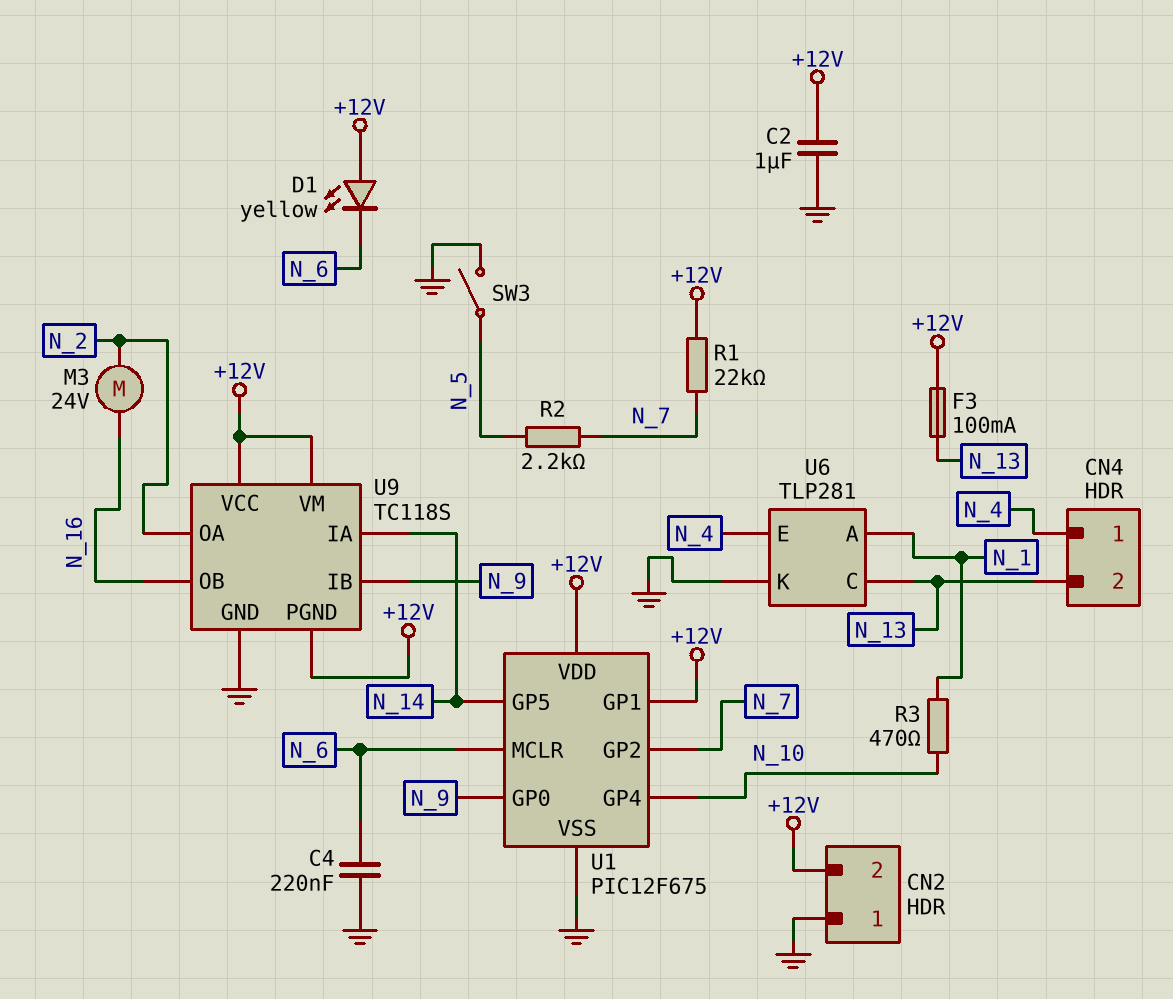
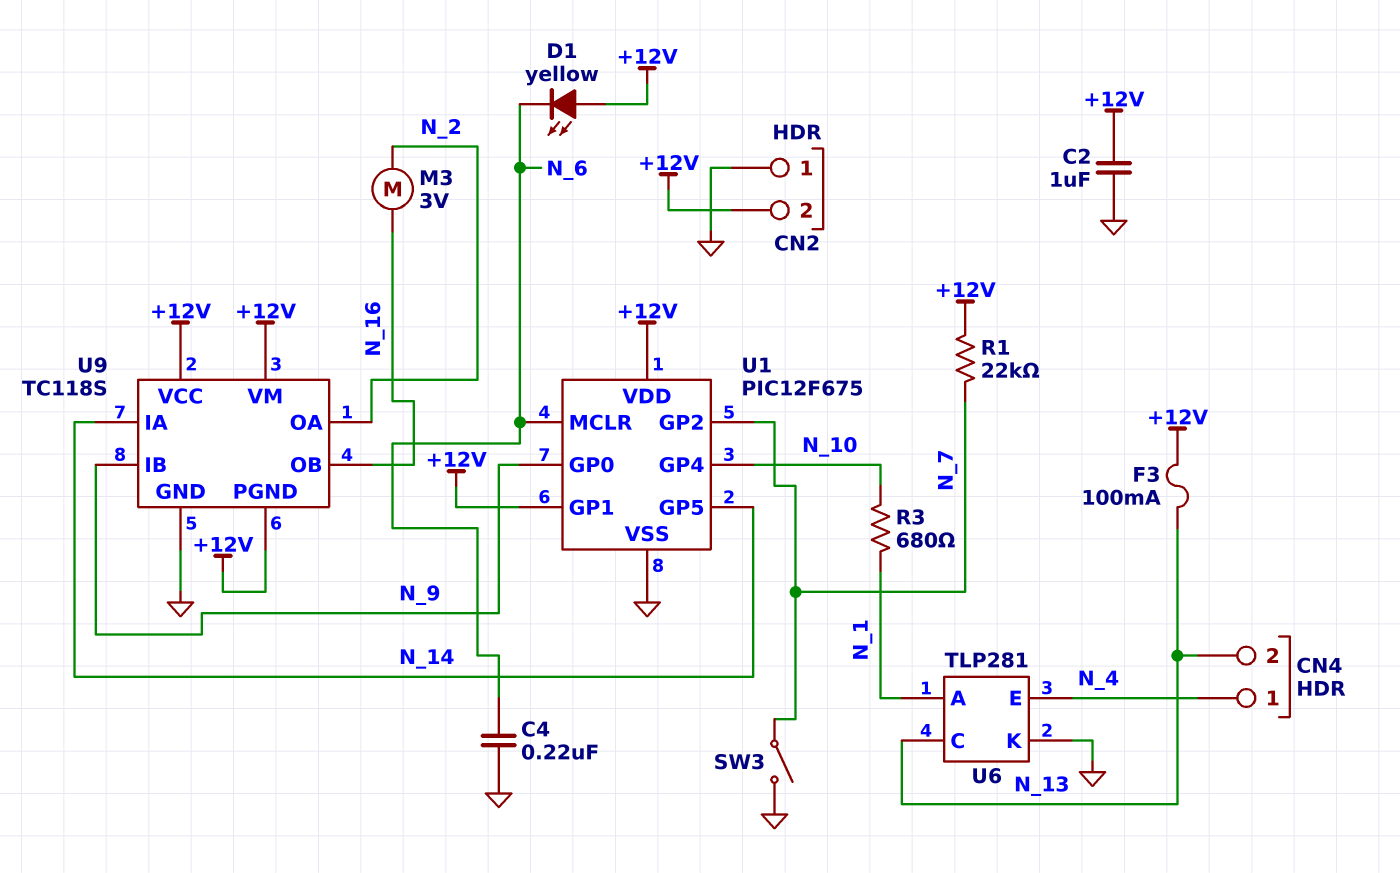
M3: motor 24V (N_2, N_16) -> motor 3V (N_2, N_16)
R2: 2.2k (N_5, N_7) -> none
R3: 470 (N_1, N_10) -> 680 (N_1, N_10)
SW3: switch (GND, N_5) -> switch (GND, N_7)

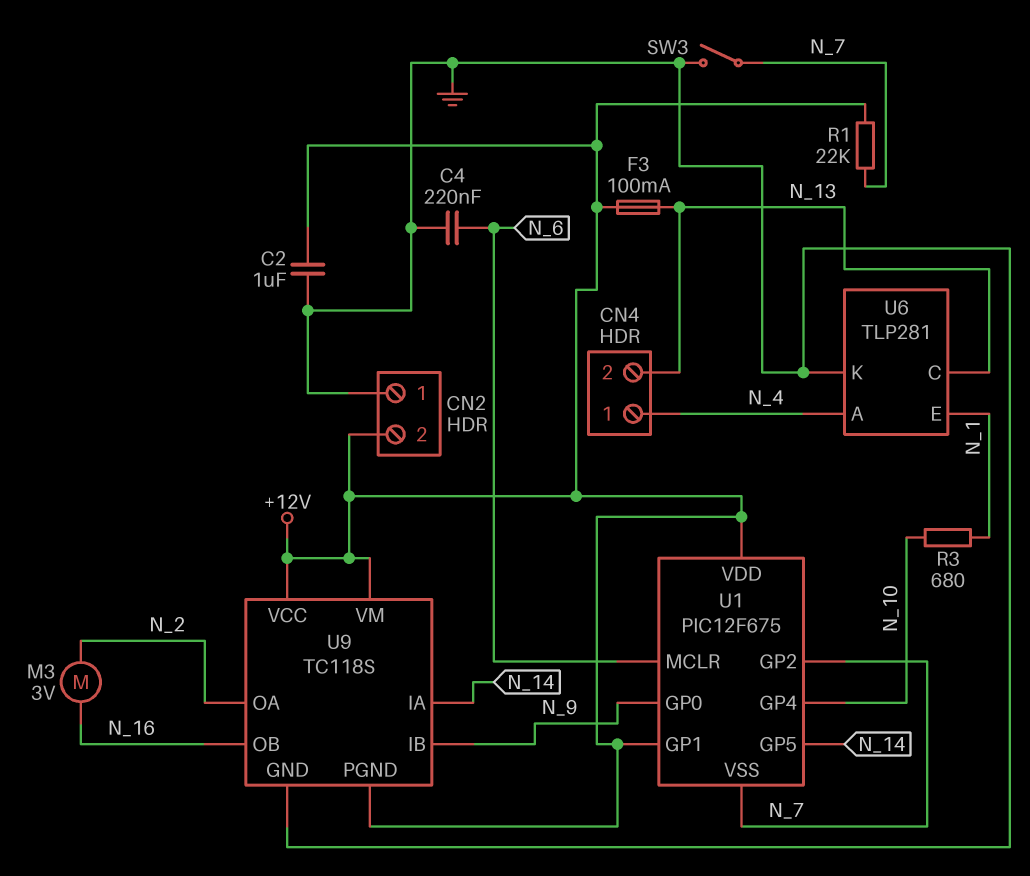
D1: LED yellow (A +12V, K N_6) -> none
U1 pin VSS: GND -> N_7
U6 pin A: N_1 -> N_4
U6 pin E: N_4 -> N_1

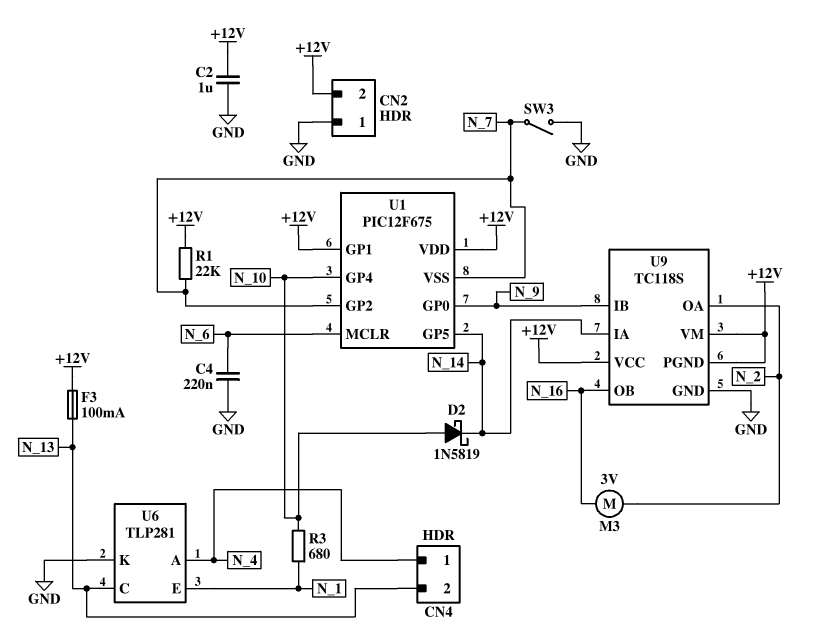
D2: none -> schottky 1N5819 (A N_10, K N_14)

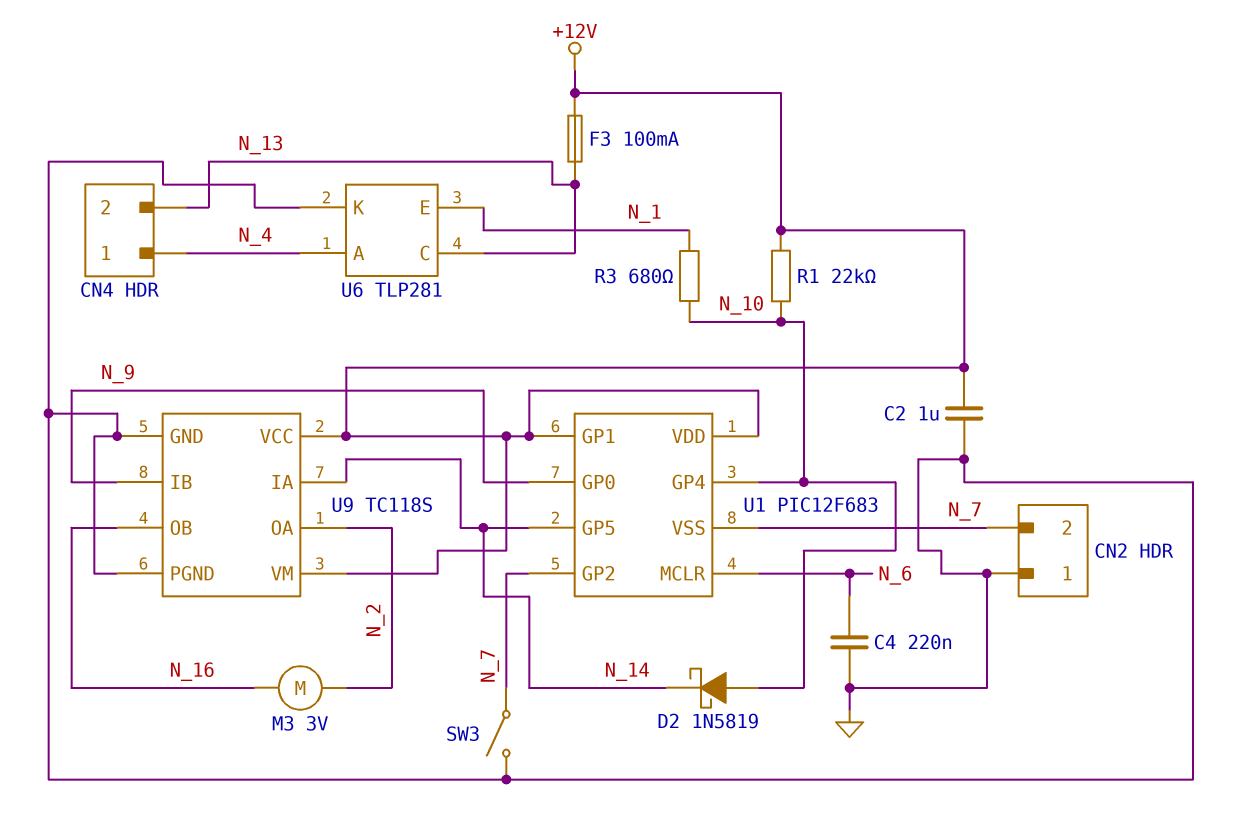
CN2 pin 2: +12V -> N_7
R1: 22k (+12V, N_7) -> 22k (+12V, N_10)
U1: PIC12F675 -> PIC12F683
U9 pin PGND: +12V -> GND

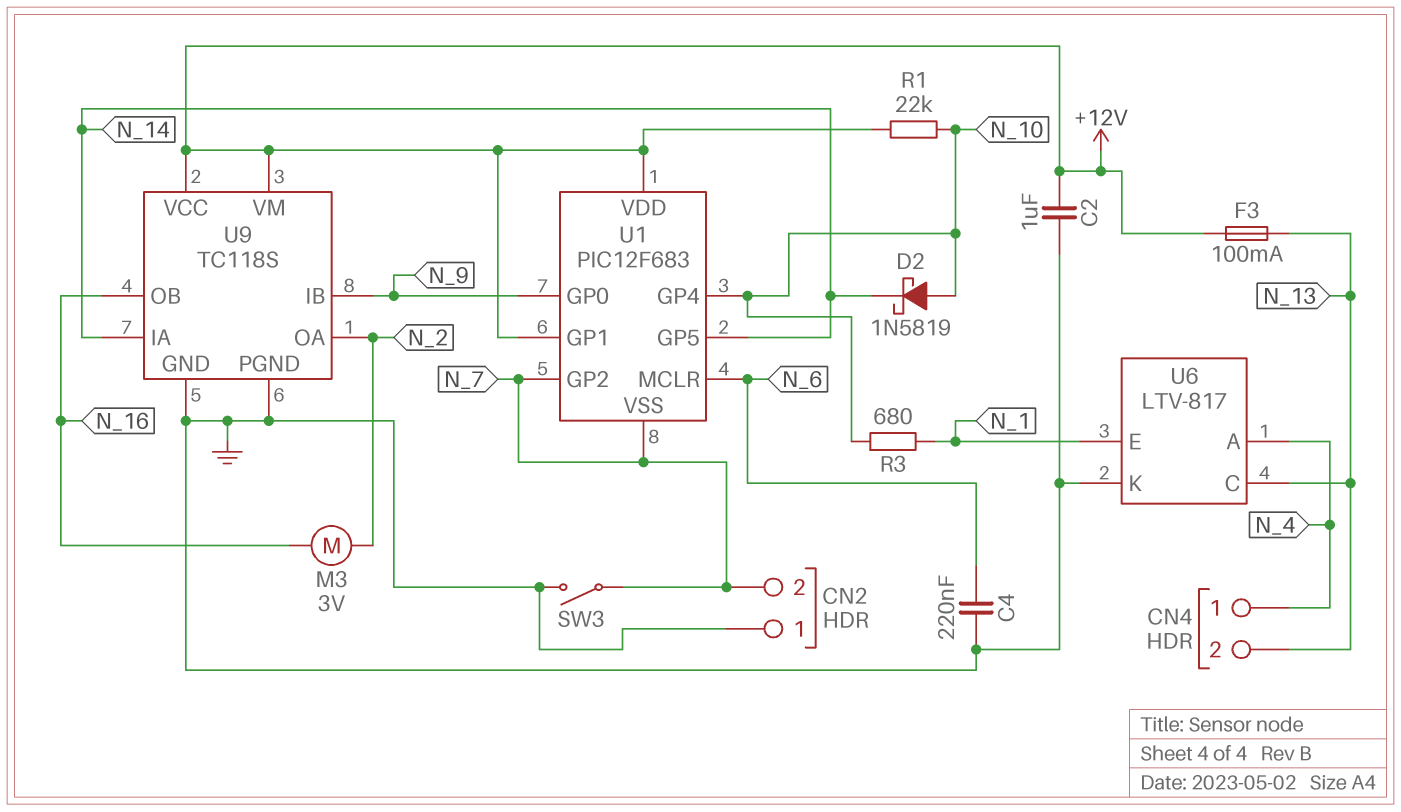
U6: TLP281 -> LTV-817

